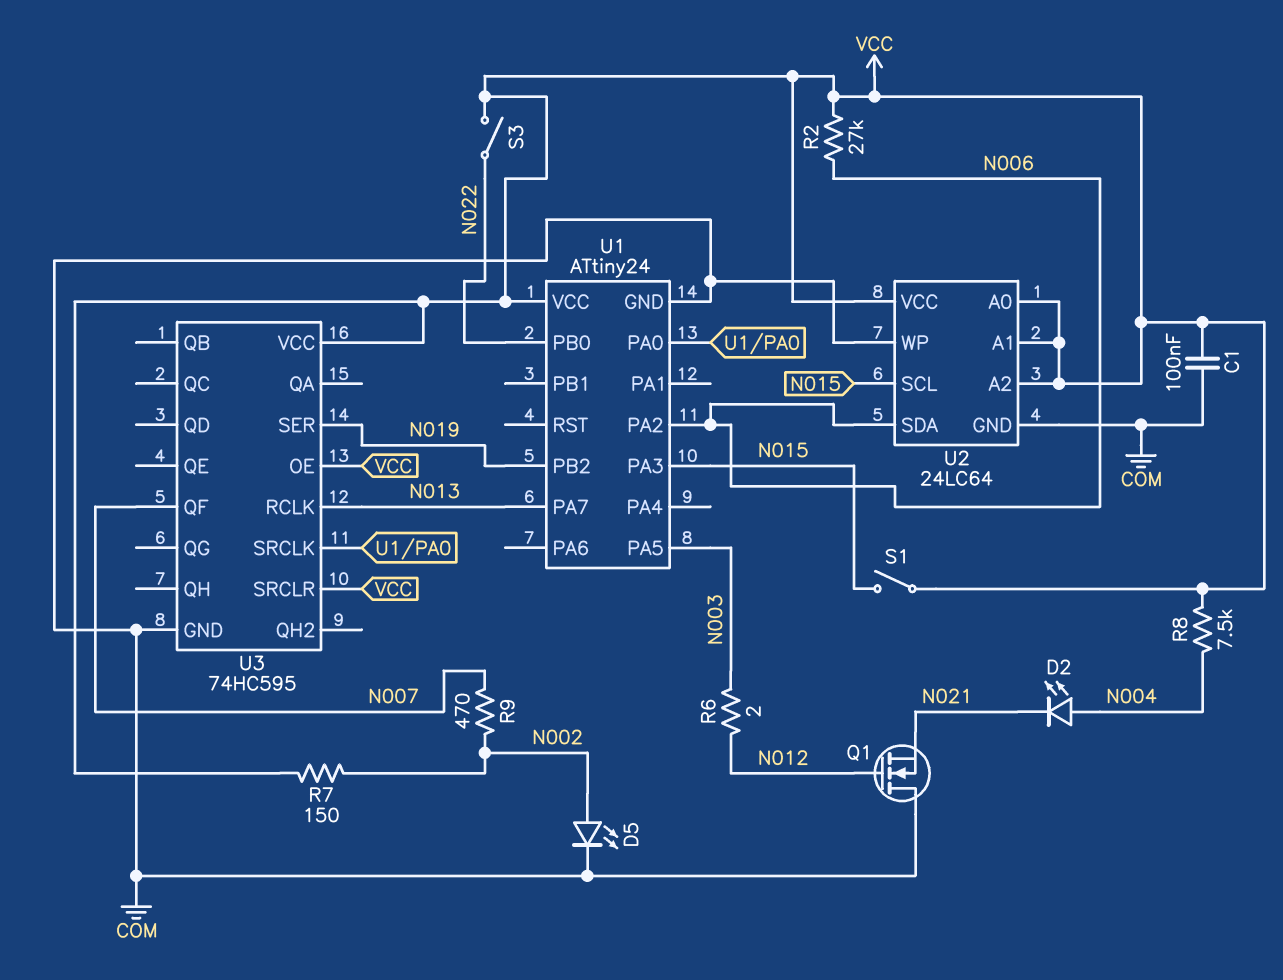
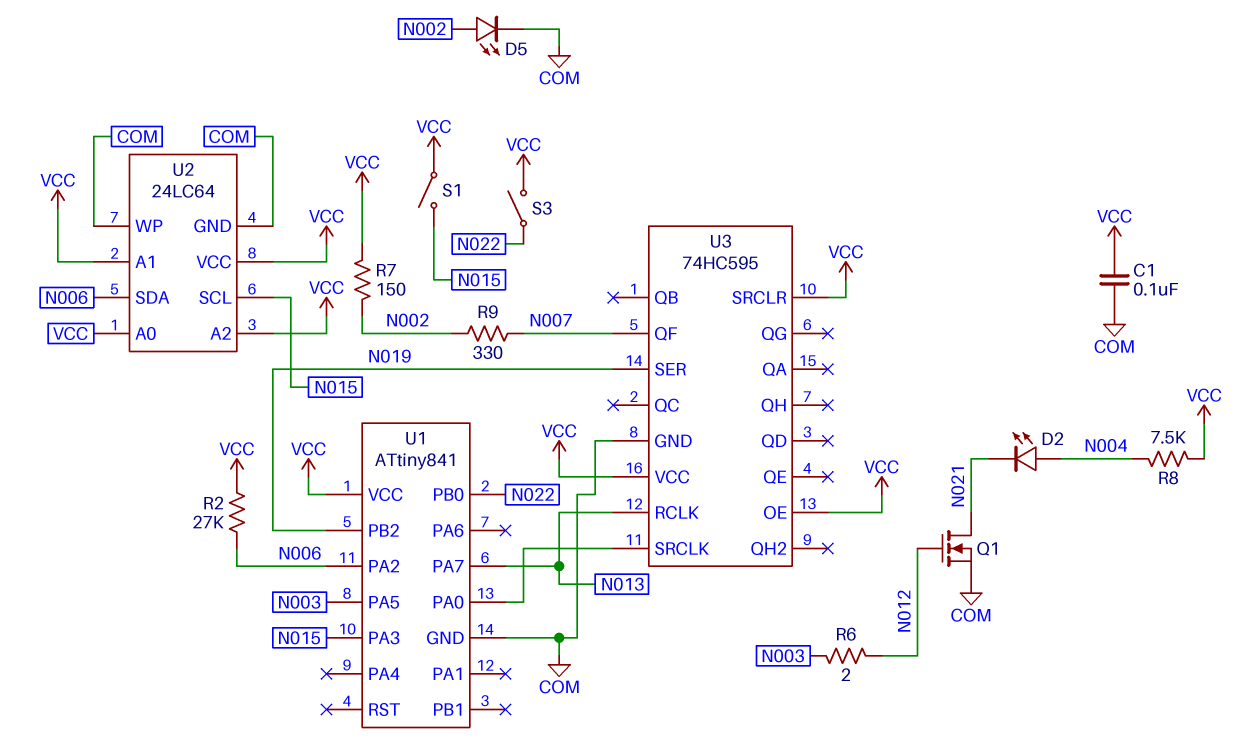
Q1: NMOS (G N012, D COM, S N021) -> NMOS (G N012, D N021, S COM)
R9: 470 (N002, N007) -> 330 (N002, N007)
U1: ATtiny24 -> ATtiny841

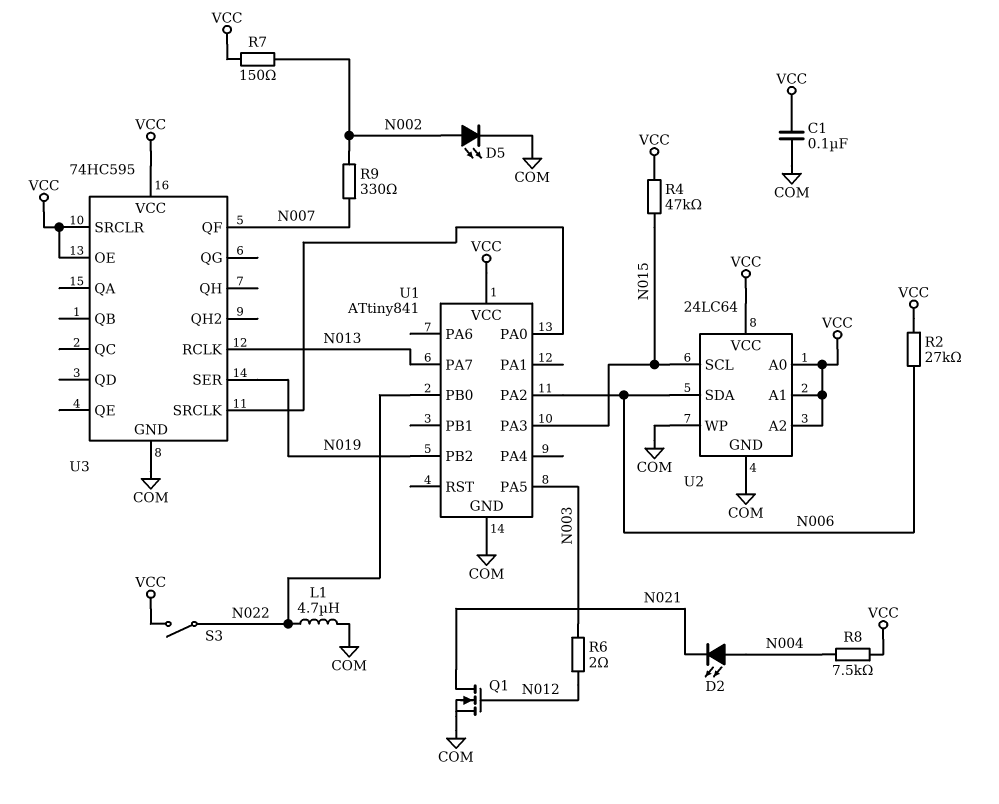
L1: none -> 4.7uH (COM, N022)
R4: none -> 47k (N015, VCC)
S1: switch (N015, VCC) -> none

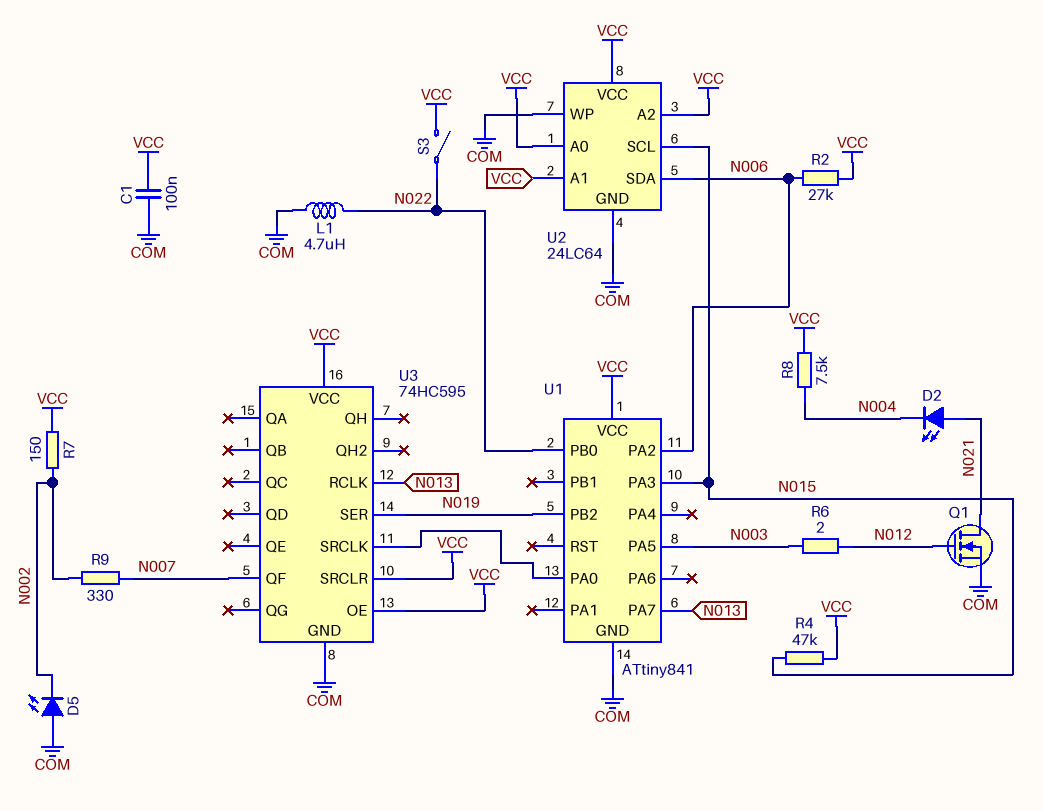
D2: LED (A N004, K N021) -> LED (A N021, K N004)
D5: LED (A N002, K COM) -> LED (A COM, K N002)

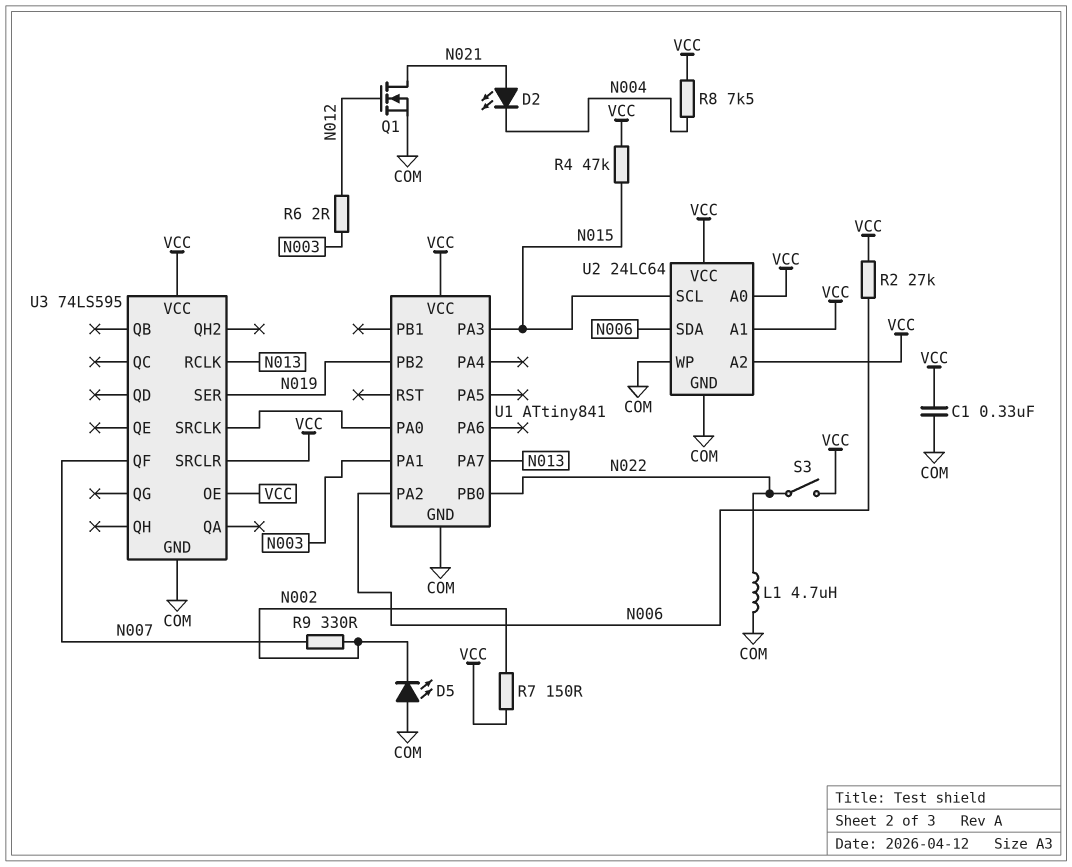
C1: 100nF (COM, VCC) -> 330nF (COM, VCC)
U1 pin PA1: none -> N003
U1 pin PA5: N003 -> none
U3: 74HC595 -> 74LS595

